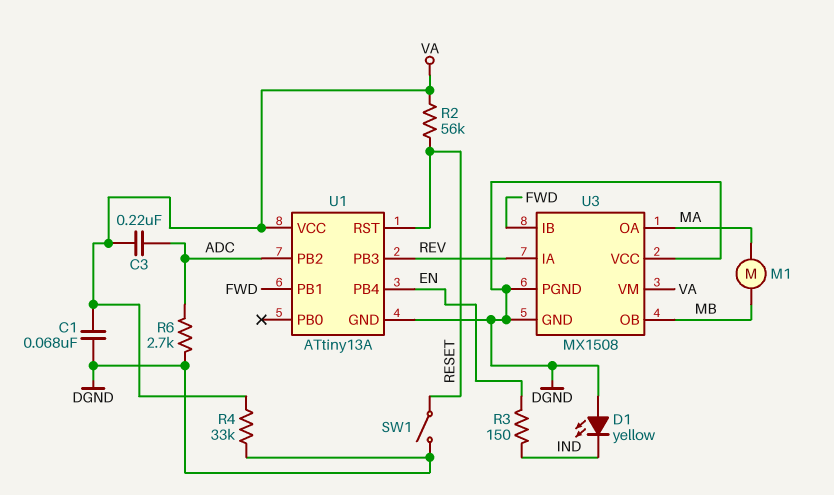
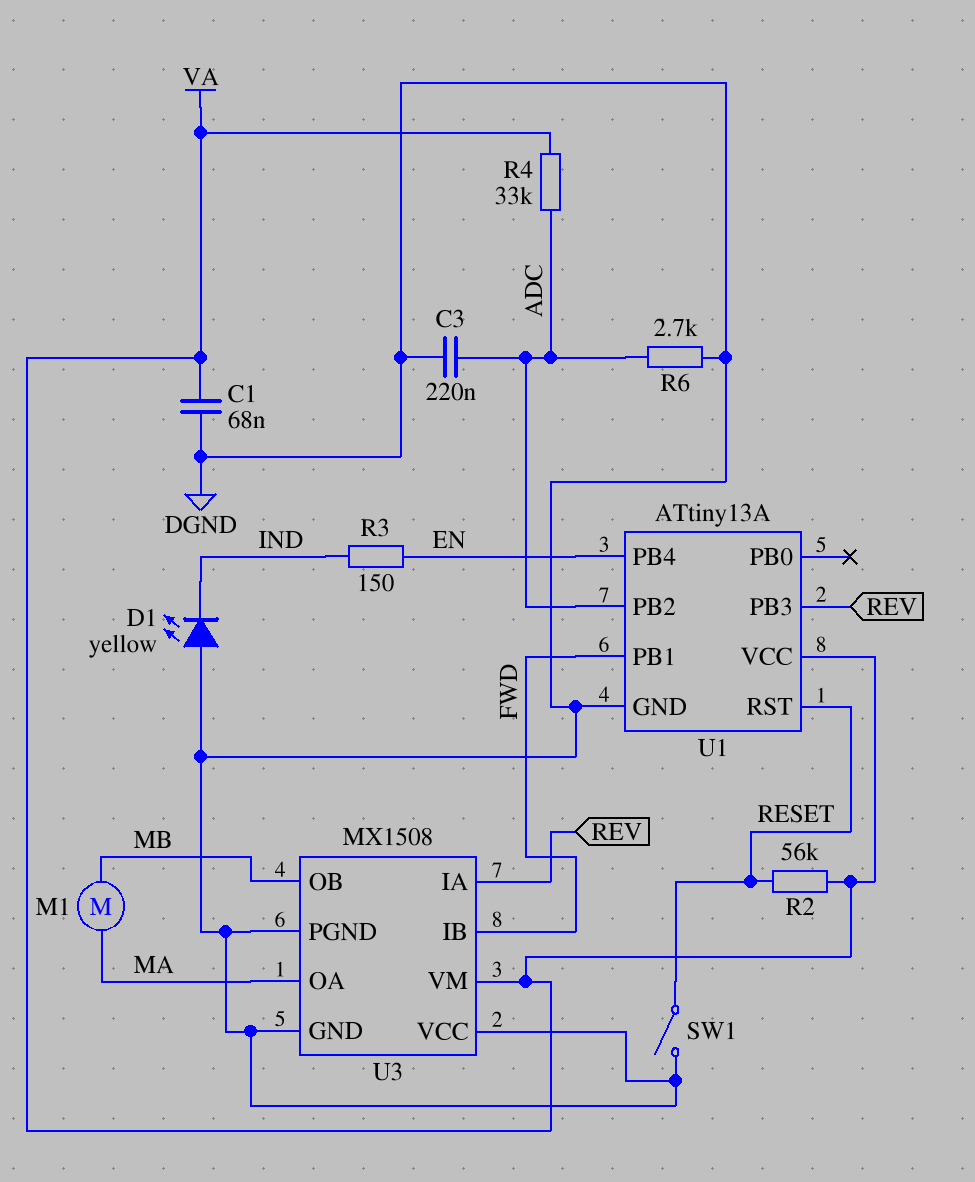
C3: 220nF (ADC, VA) -> 220nF (ADC, DGND)
R4: 33k (DGND, VA) -> 33k (ADC, VA)

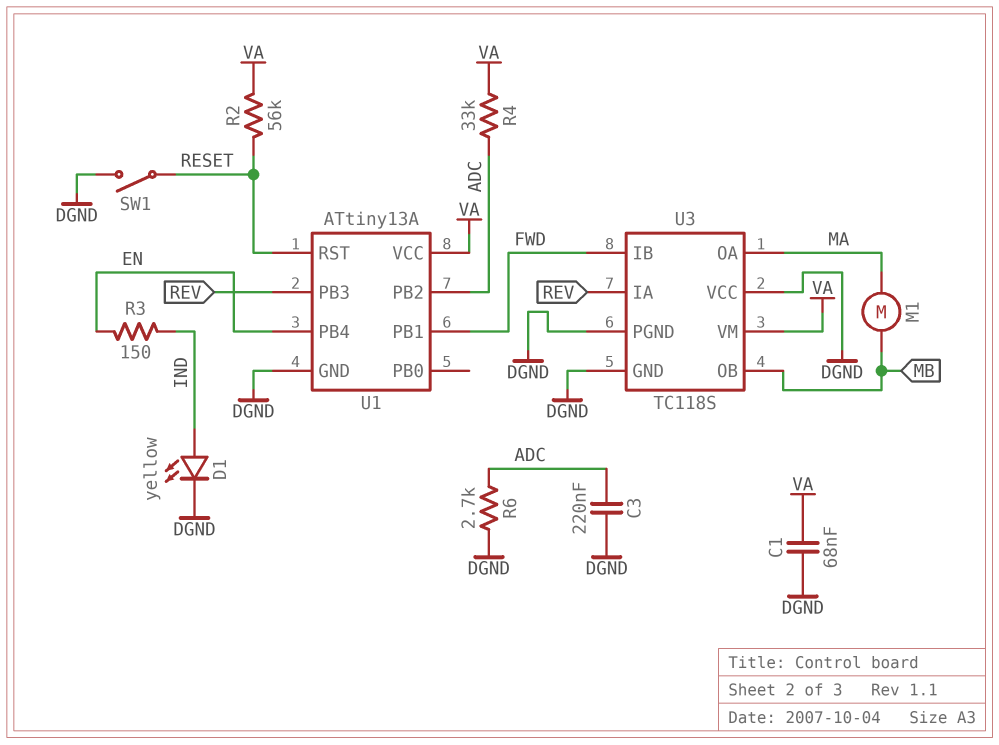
D1: LED yellow (A DGND, K IND) -> LED yellow (A IND, K DGND)
U3: MX1508 -> TC118S

